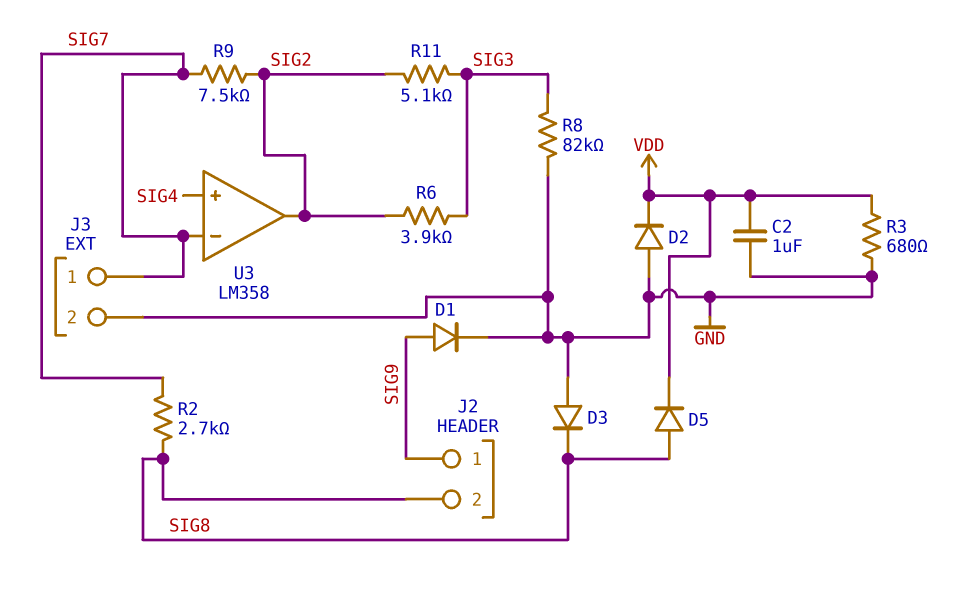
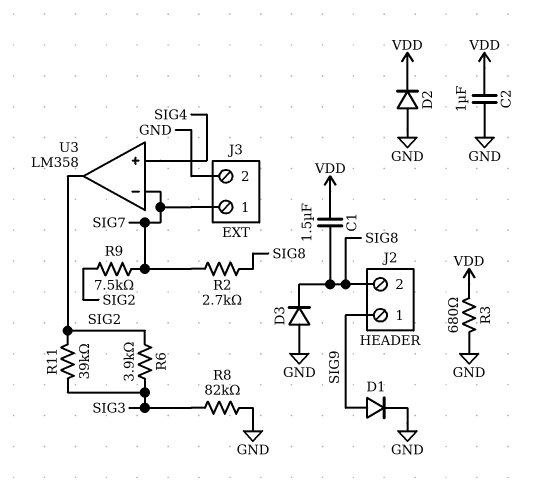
C1: none -> 1.5uF (SIG8, VDD)
D5: diode (A SIG8, K VDD) -> none
R11: 5.1k (SIG2, SIG3) -> 39k (SIG2, SIG3)

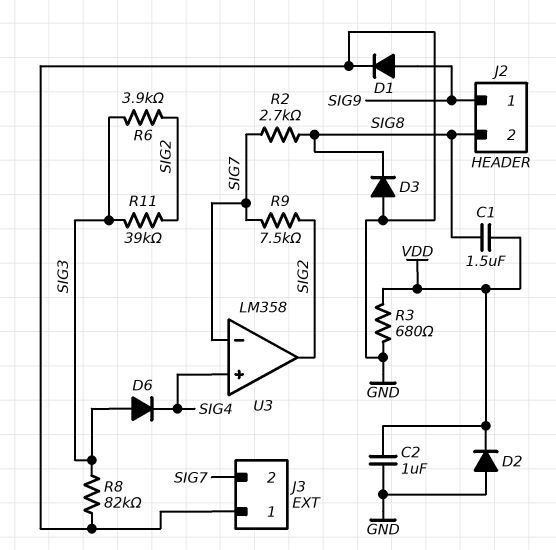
D6: none -> diode (A SIG3, K SIG4)
J3 pin 1: SIG7 -> GND
J3 pin 2: GND -> SIG7

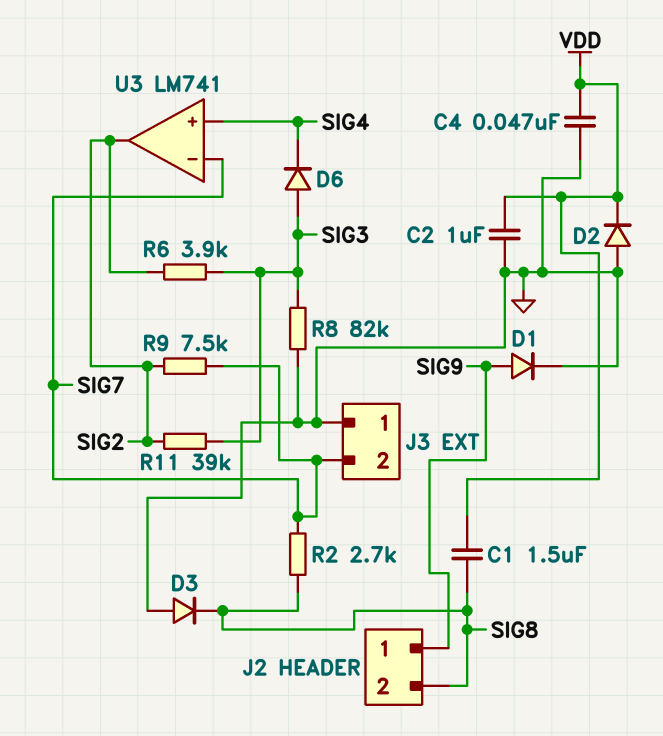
C4: none -> 47nF (GND, VDD)
R3: 680 (GND, VDD) -> none
U3: LM358 -> LM741

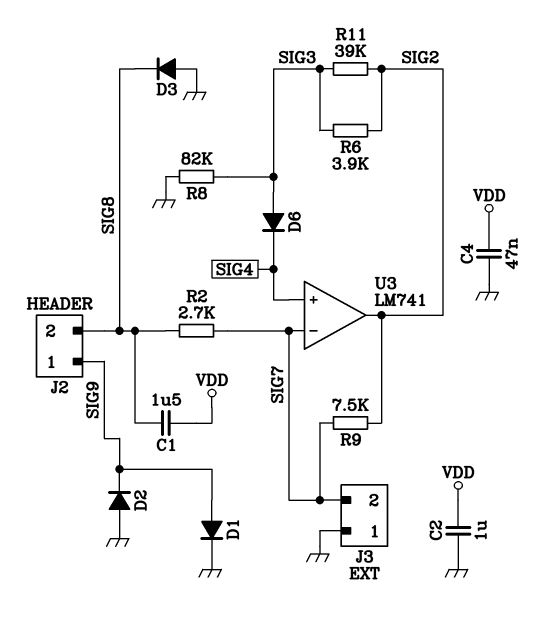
D2: diode (A GND, K VDD) -> diode (A GND, K SIG9)

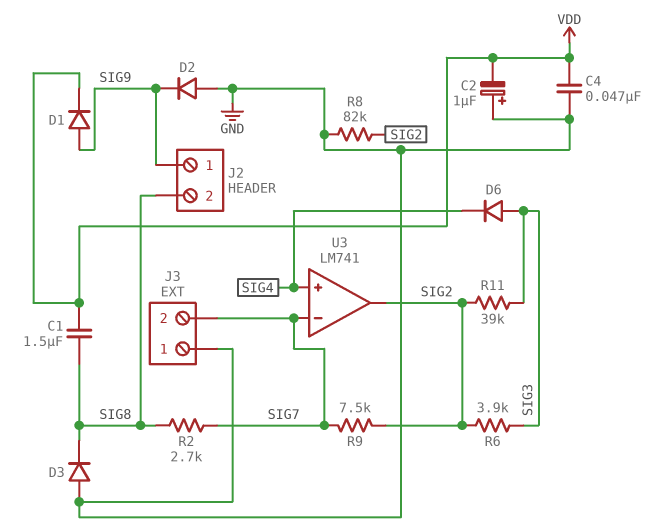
C2: 1uF (GND, VDD) -> 1uF (plus GND, minus VDD)
D1: diode (A SIG9, K GND) -> diode (A SIG9, K VDD)
R8: 82k (GND, SIG3) -> 82k (GND, SIG2)

